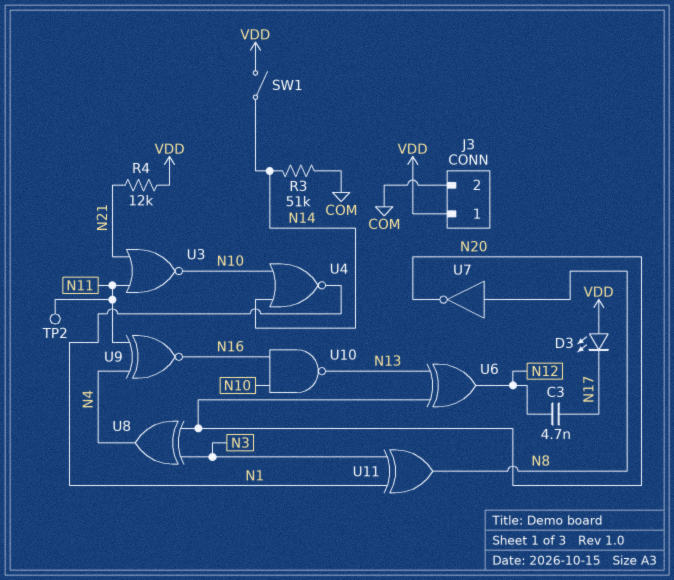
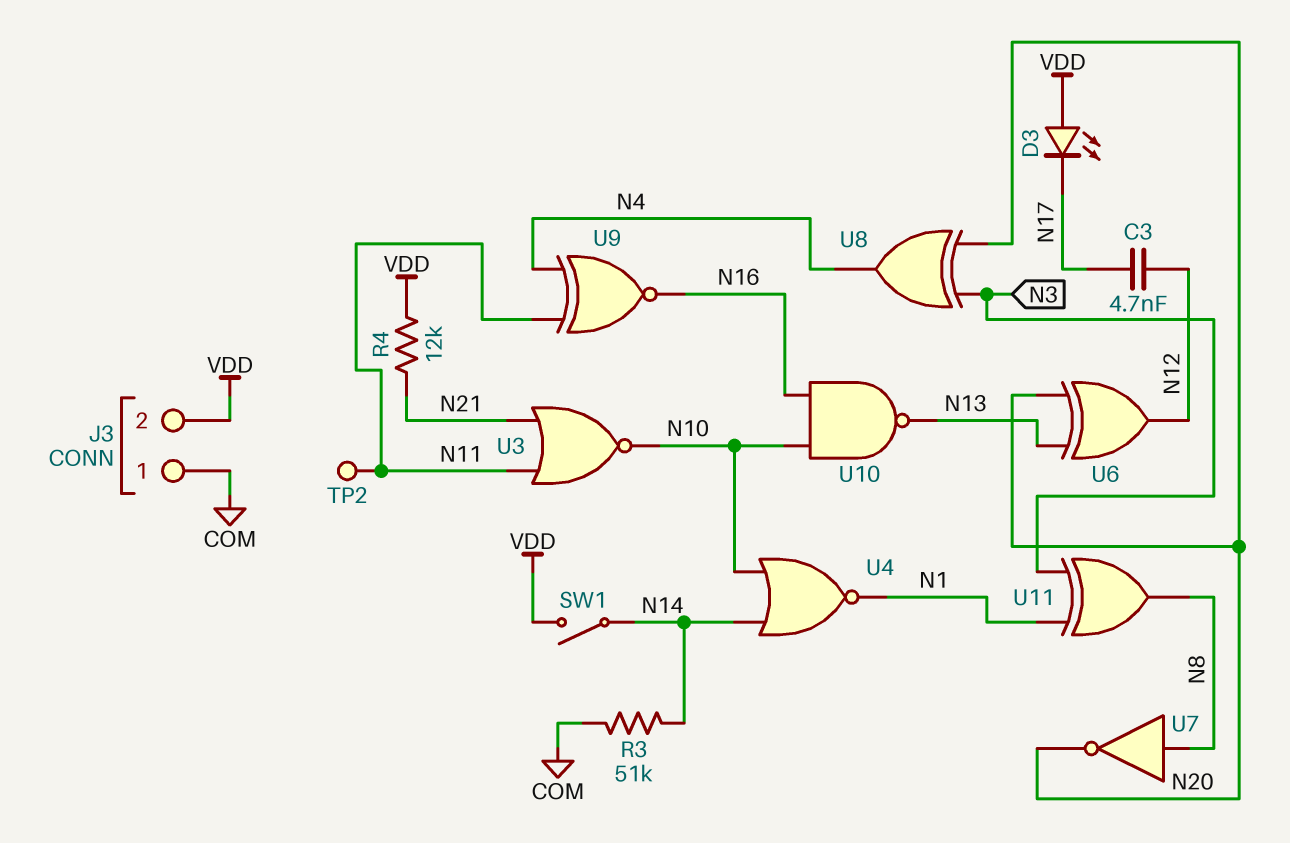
J3 pin 1: VDD -> COM
J3 pin 2: COM -> VDD

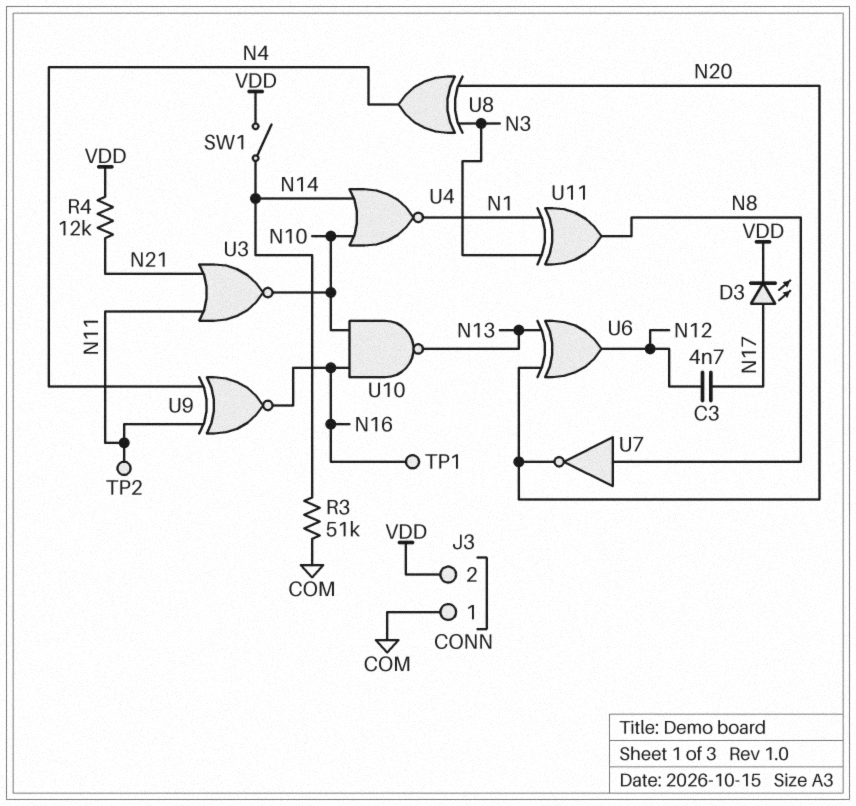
D3: LED (A VDD, K N17) -> LED (A N17, K VDD)
TP1: none -> test point (N16)

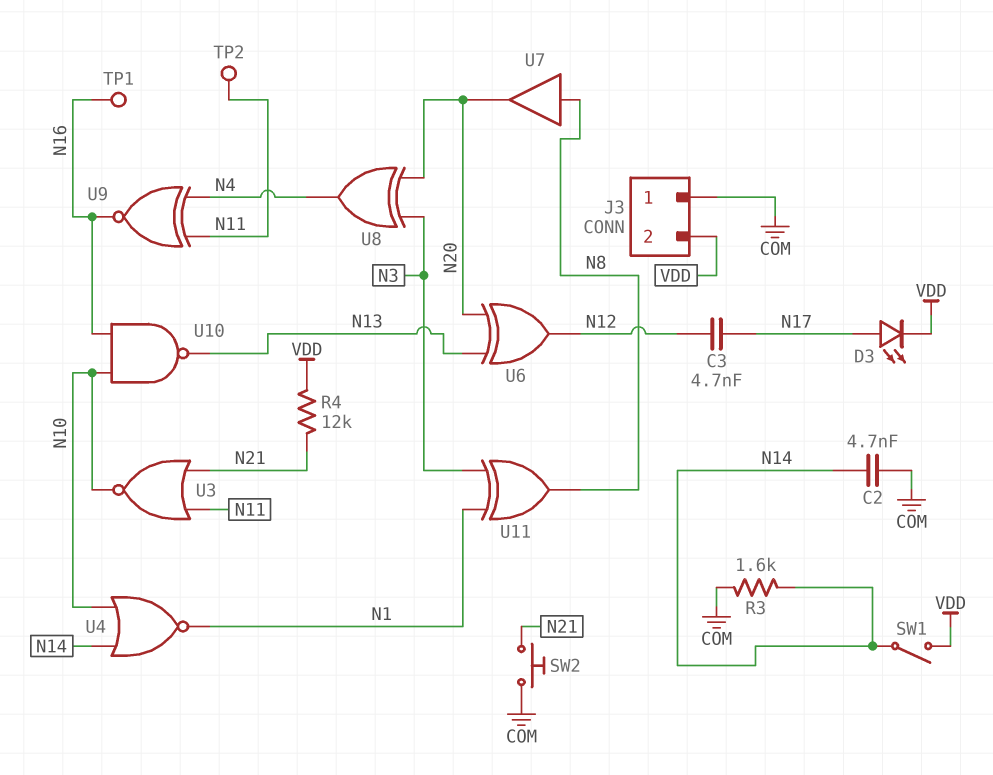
C2: none -> 4.7nF (COM, N14)
R3: 51k (COM, N14) -> 1.6k (COM, N14)
SW2: none -> button (COM, N21)
U7: NOT (in N8, out N20) -> buffer (in N8, out N20)

